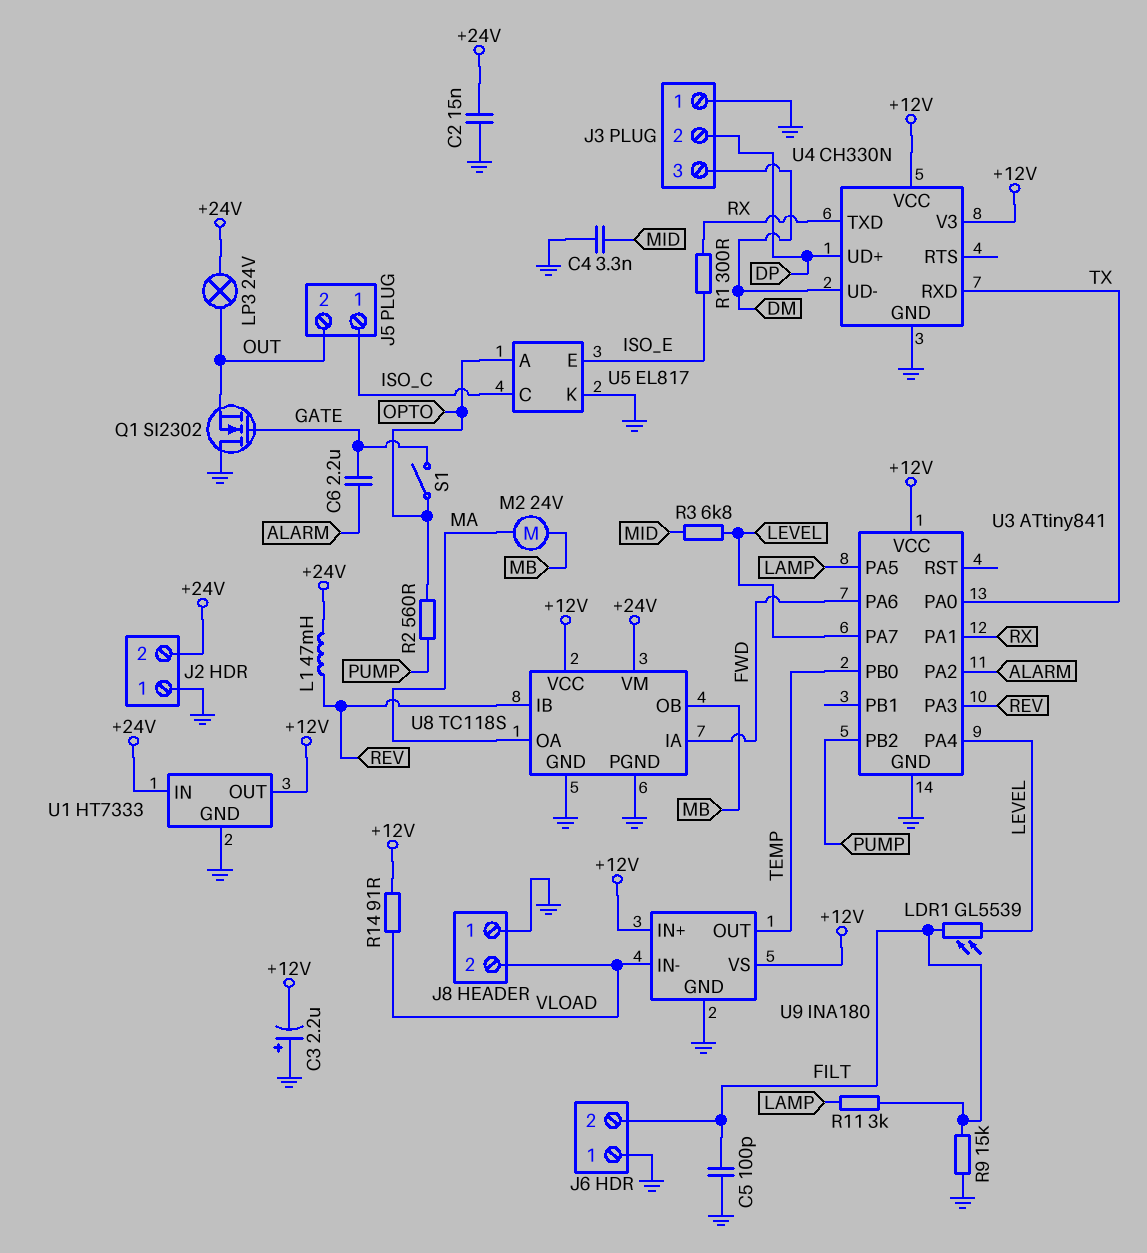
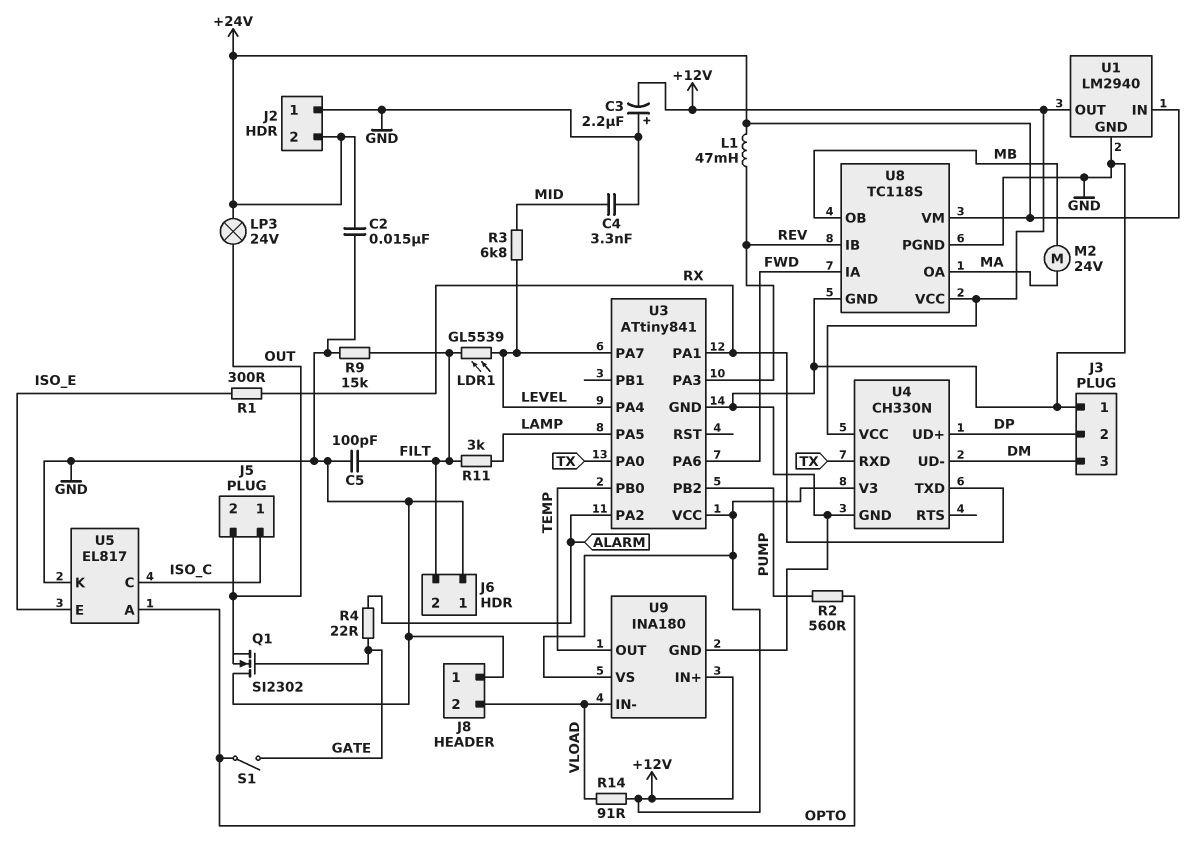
C6: 2.2uF (ALARM, GATE) -> none
R4: none -> 22 (ALARM, GATE)
U1: HT7333 -> LM2940

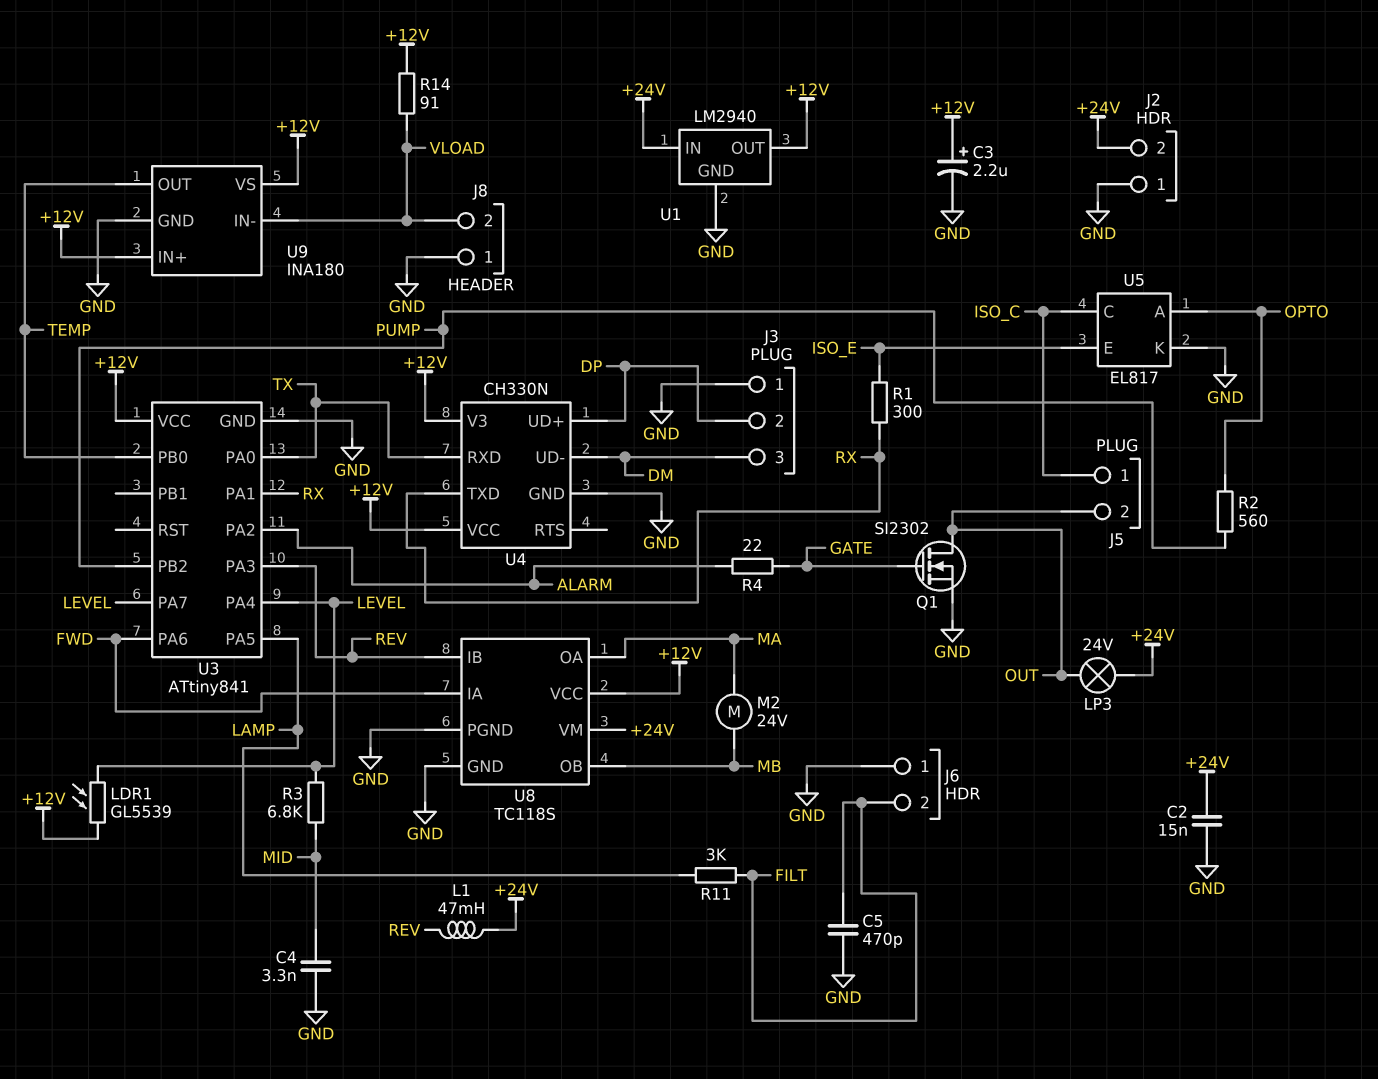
C3: 2.2uF (plus GND, minus +12V) -> 2.2uF (plus +12V, minus GND)
C5: 100pF (FILT, GND) -> 470pF (FILT, GND)
LDR1: GL5539 (FILT, LEVEL) -> GL5539 (+12V, LEVEL)
Q1: NMOS SI2302 (G GATE, D GND, S OUT) -> NMOS SI2302 (G GATE, D OUT, S GND)
R9: 15k (FILT, GND) -> none
S1: switch (GATE, OPTO) -> none

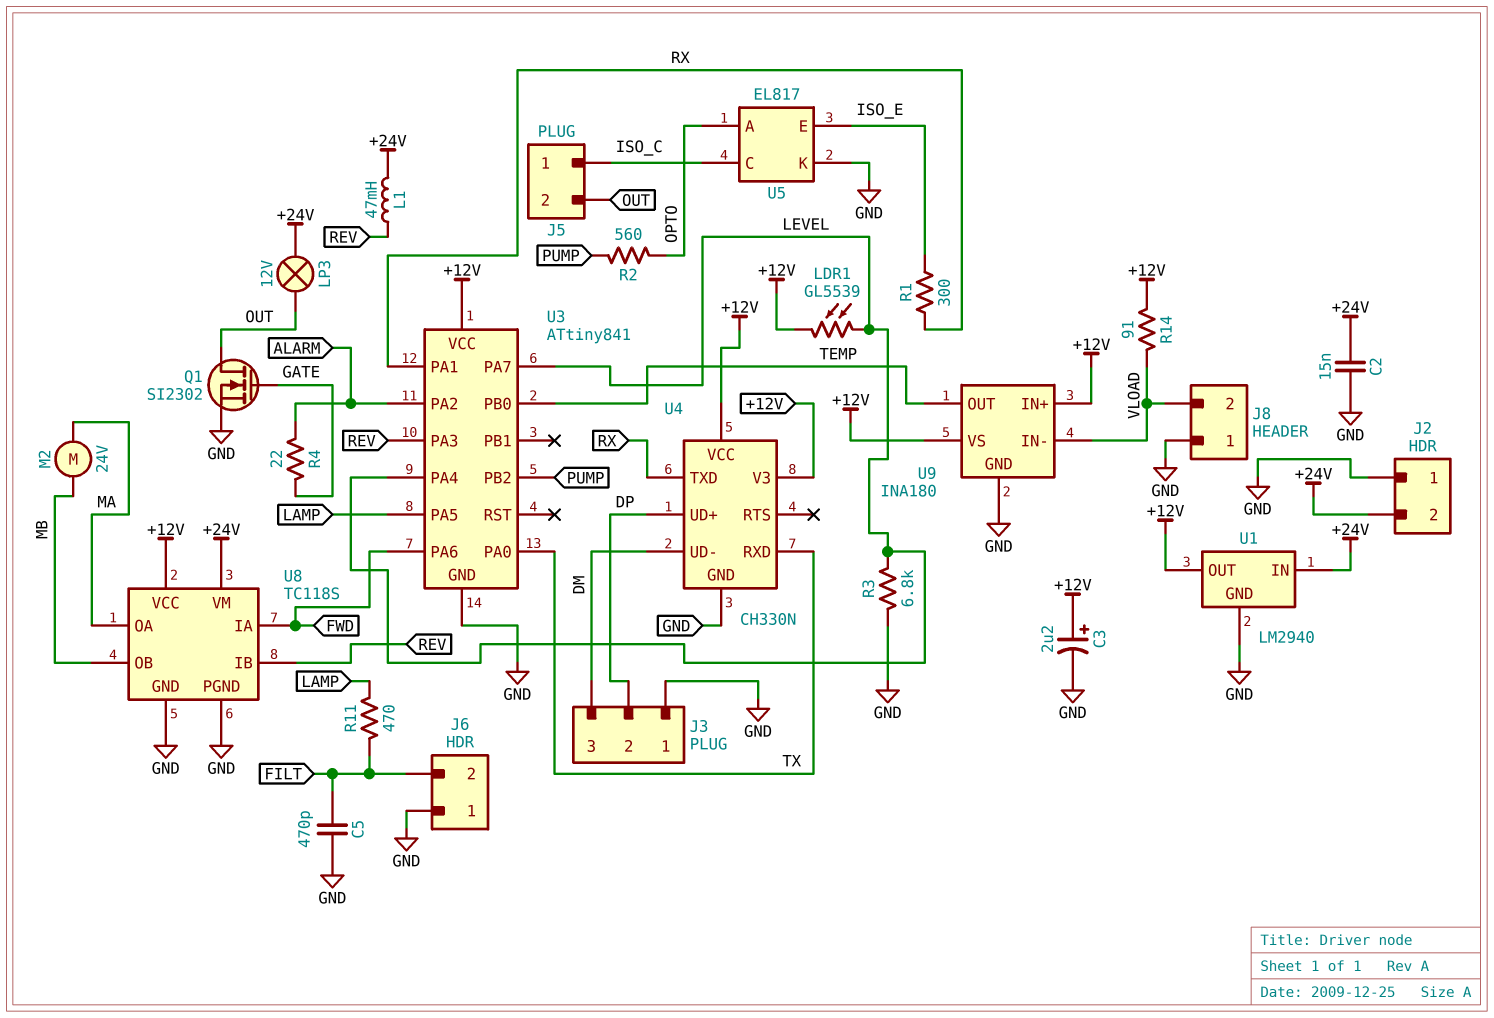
C4: 3.3nF (GND, MID) -> none
LP3: lamp 24V (+24V, OUT) -> lamp 12V (+24V, OUT)
R3: 6.8k (LEVEL, MID) -> 6.8k (GND, LEVEL)
R11: 3k (FILT, LAMP) -> 470 (FILT, LAMP)

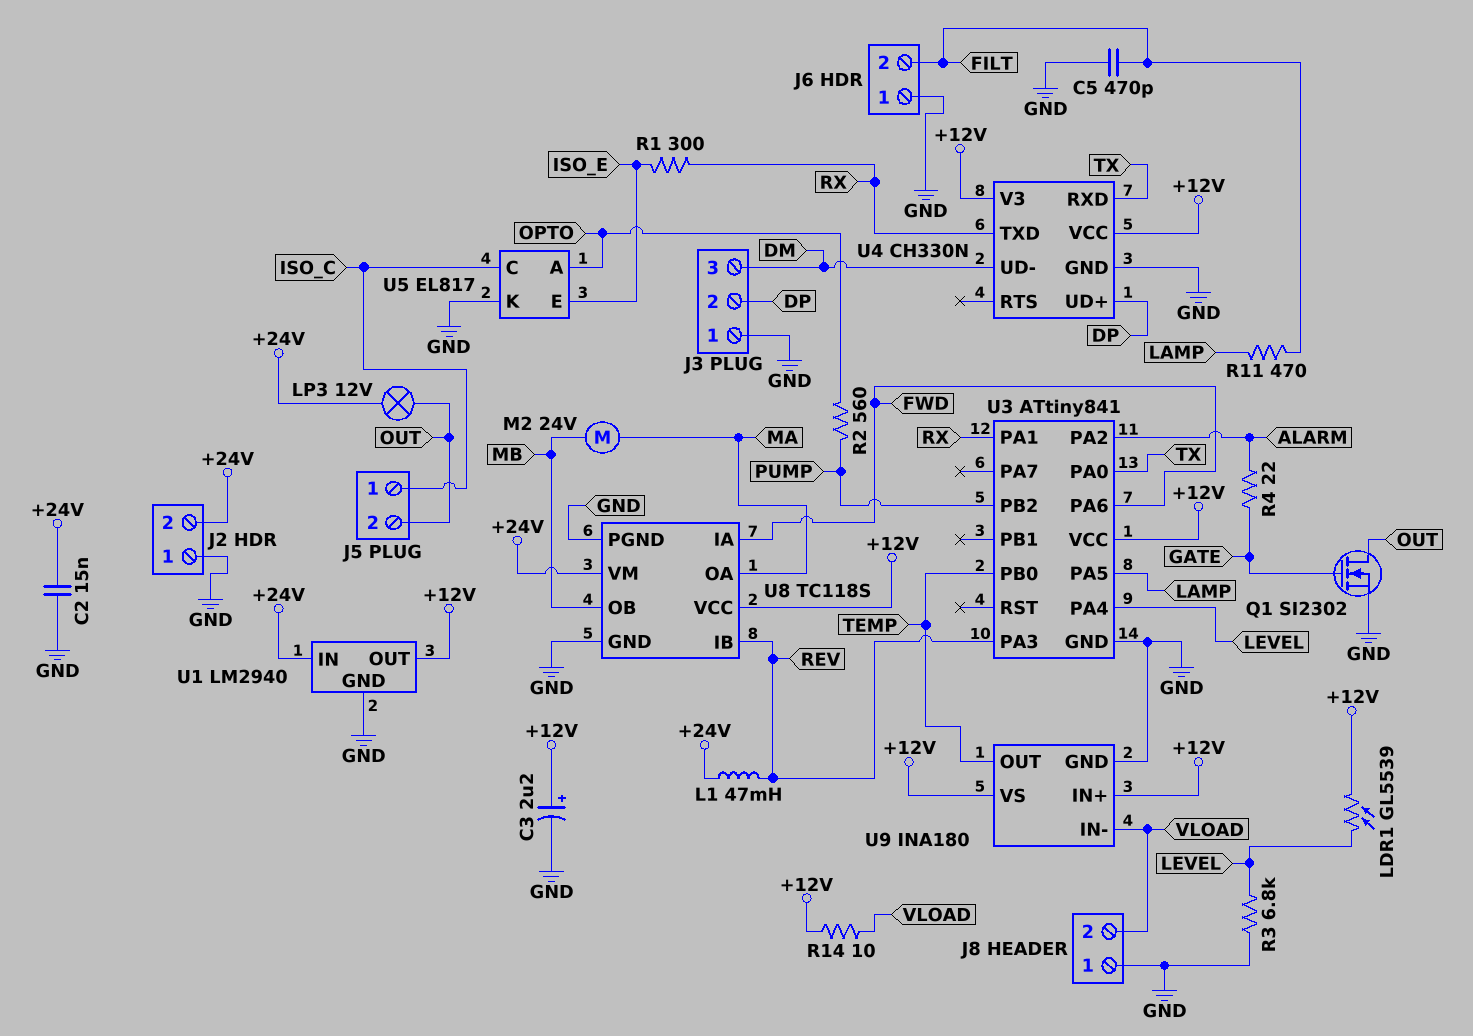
R14: 91 (+12V, VLOAD) -> 10 (+12V, VLOAD)
U3 pin PA7: LEVEL -> none

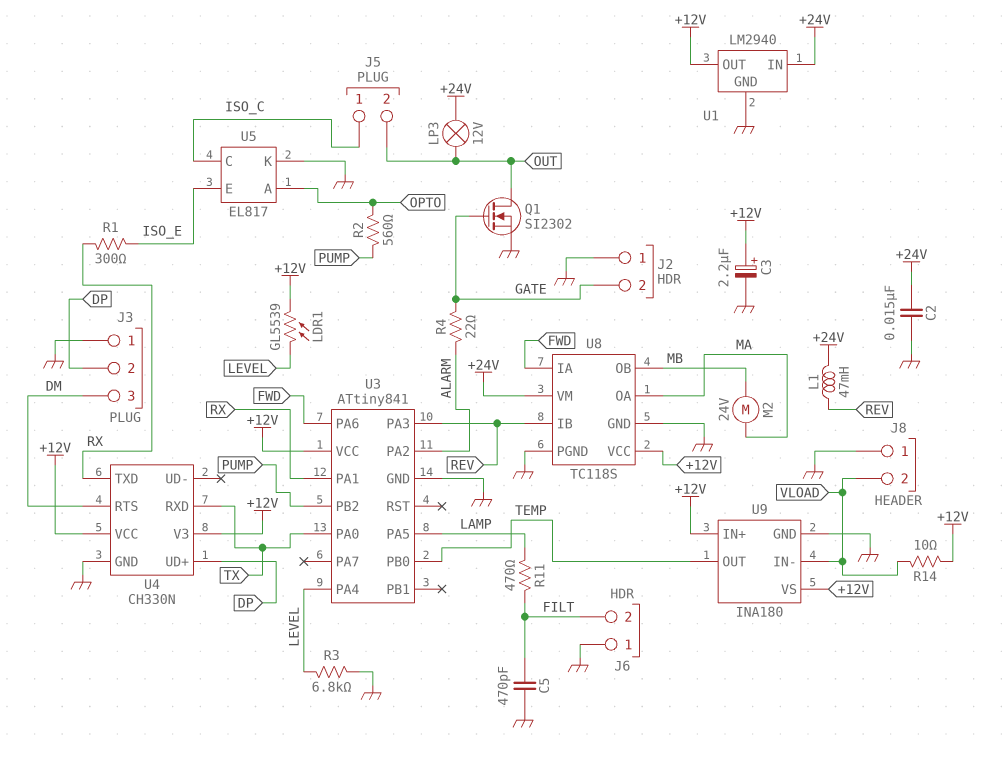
J2 pin 2: +24V -> GATE
U4 pin RTS: none -> DM
U4 pin UD-: DM -> none

